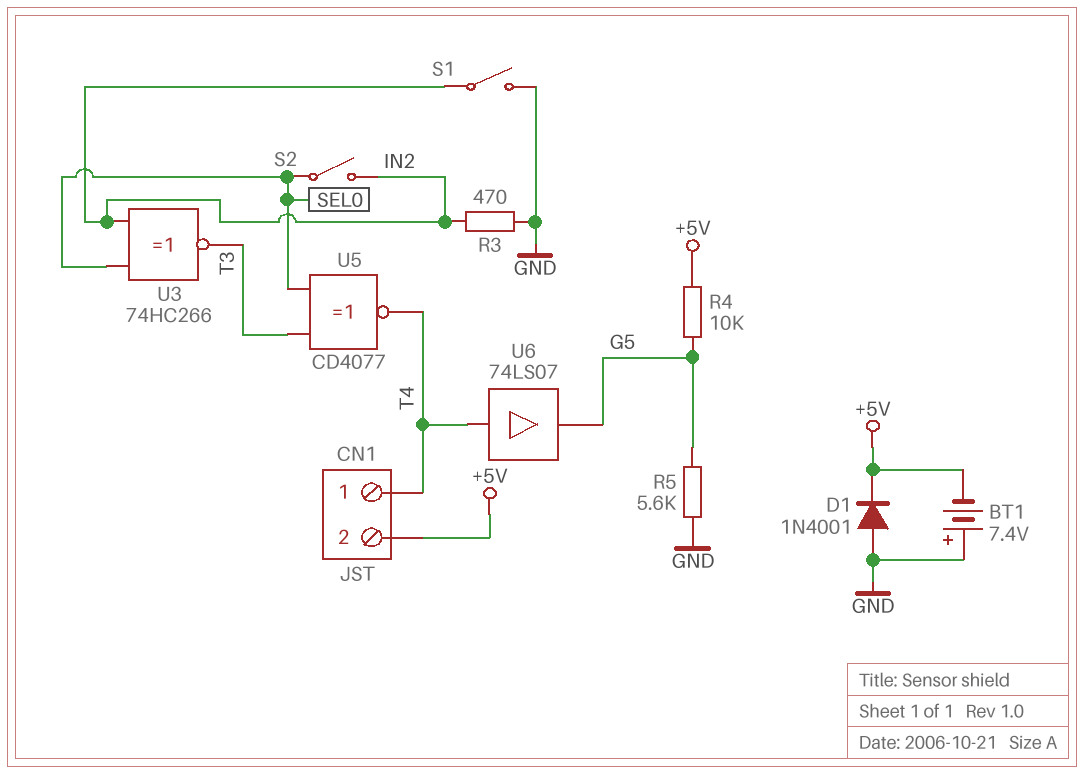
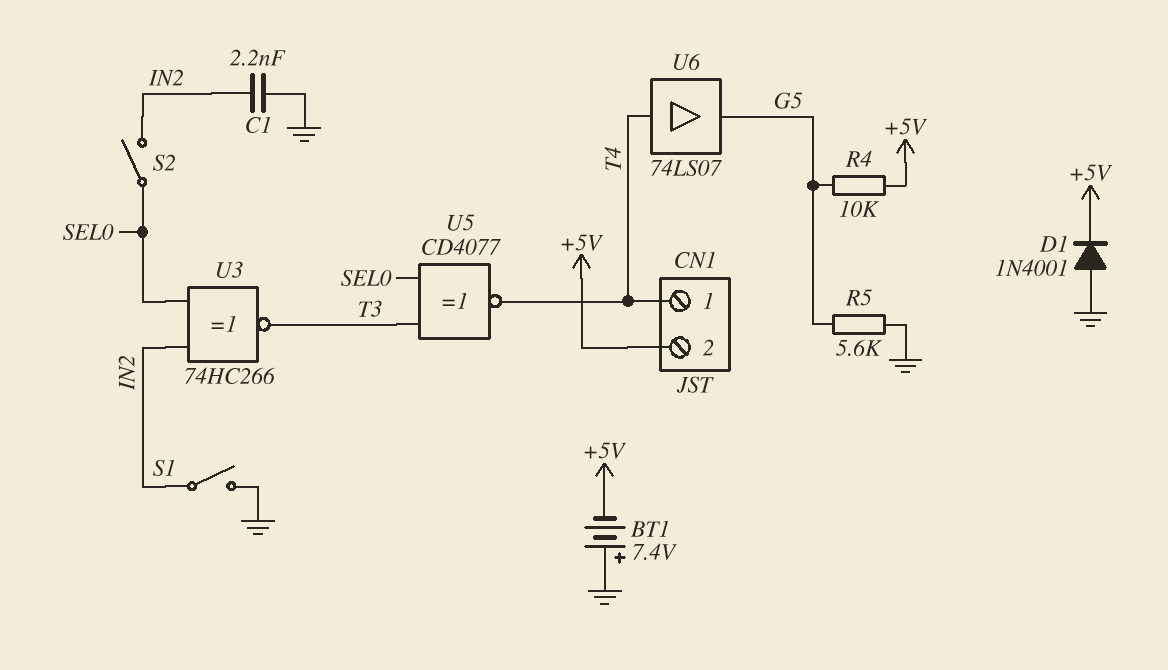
C1: none -> 2.2nF (GND, IN2)
R3: 470 (GND, IN2) -> none

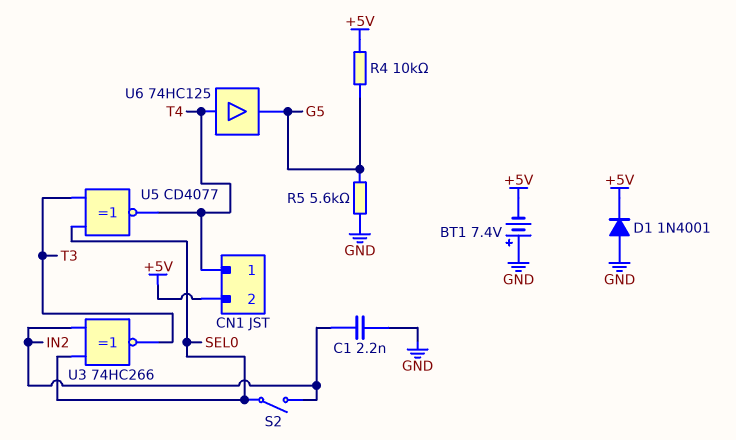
S1: switch (GND, IN2) -> none
U6: buffer 74LS07 (in T4, out G5) -> buffer 74HC125 (in T4, out G5)

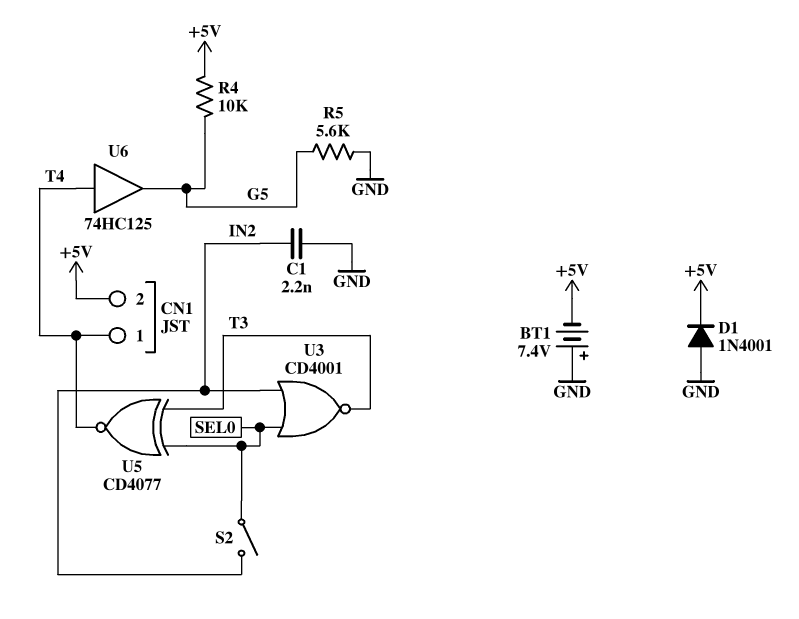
U3: XNOR 74HC266 (in IN2, in SEL0, out T3) -> NOR CD4001 (in IN2, in SEL0, out T3)

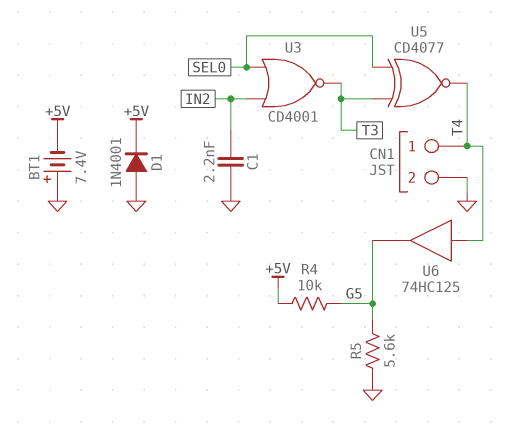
CN1 pin 2: +5V -> GND
S2: switch (IN2, SEL0) -> none

